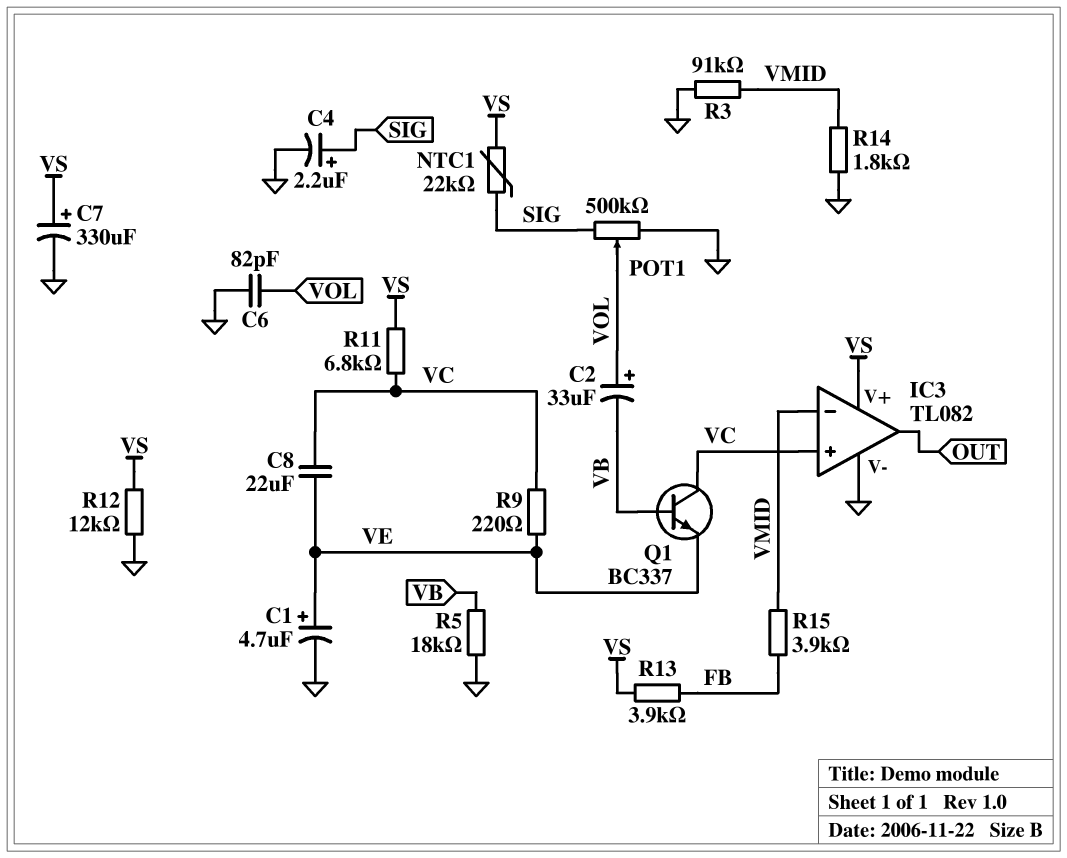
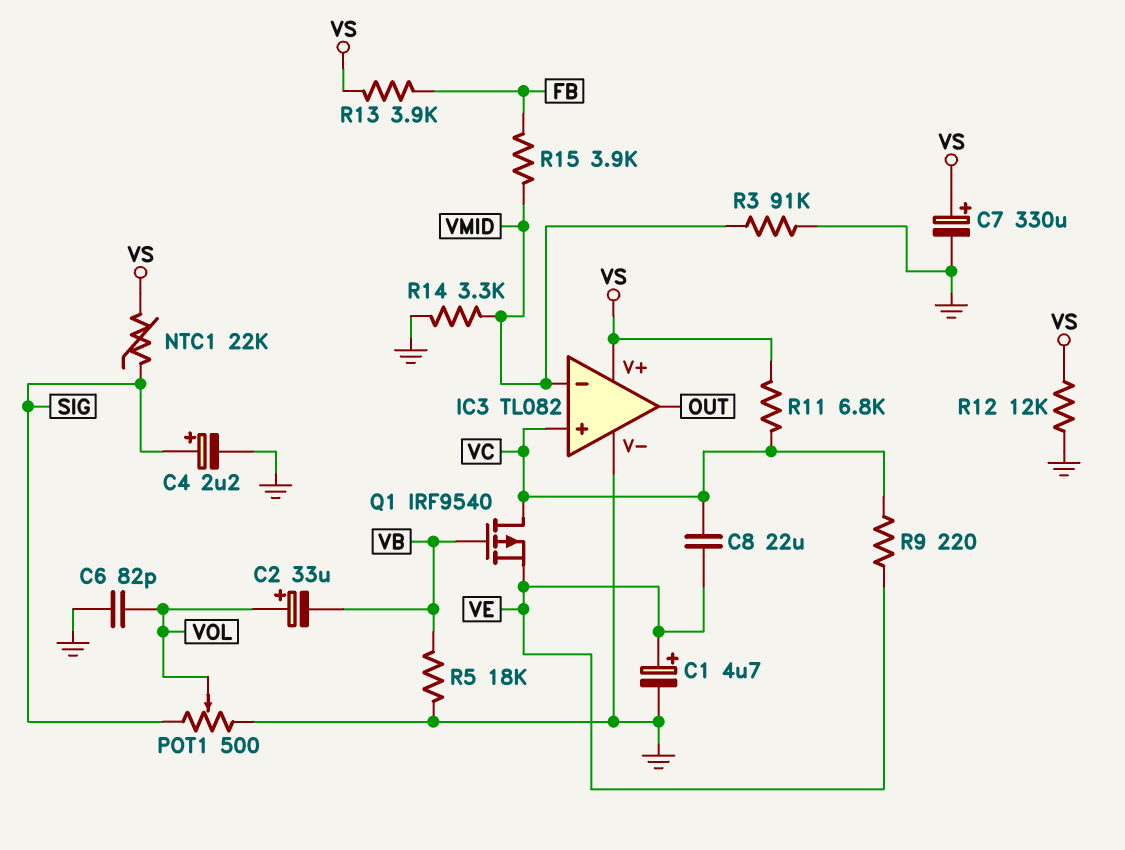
POT1: 500k (GND, SIG, wiper VOL) -> 500 (GND, SIG, wiper VOL)
Q1: NPN BC337 (B VB, C VC, E VE) -> PMOS IRF9540 (G VB, D VC, S VE)
R14: 1.8k (GND, VMID) -> 3.3k (GND, VMID)

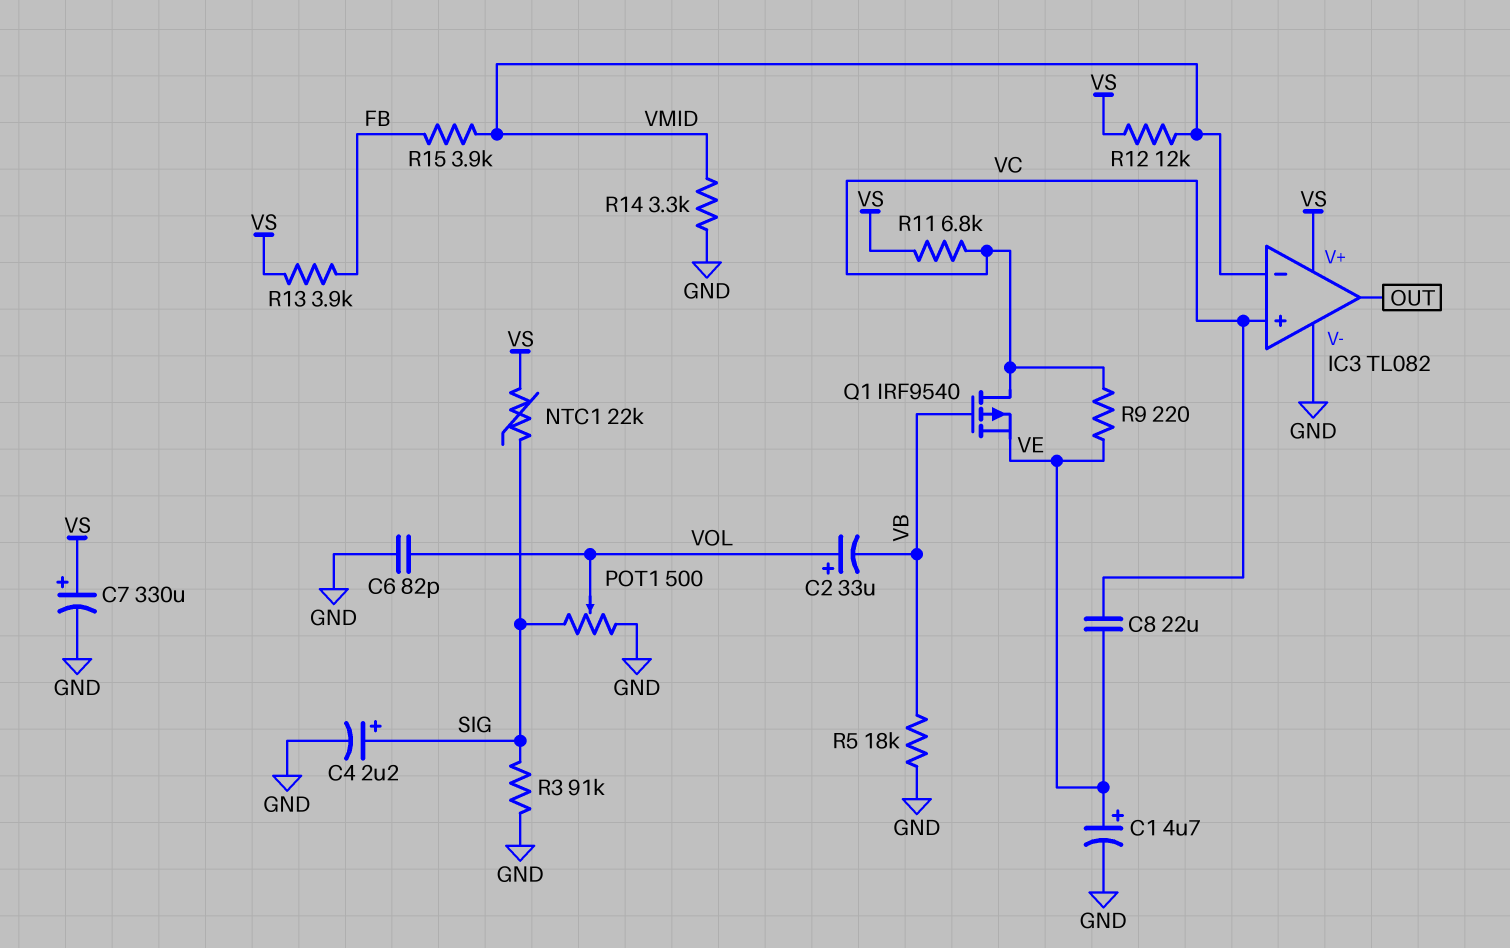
R3: 91k (GND, VMID) -> 91k (GND, SIG)
R12: 12k (GND, VS) -> 12k (VMID, VS)

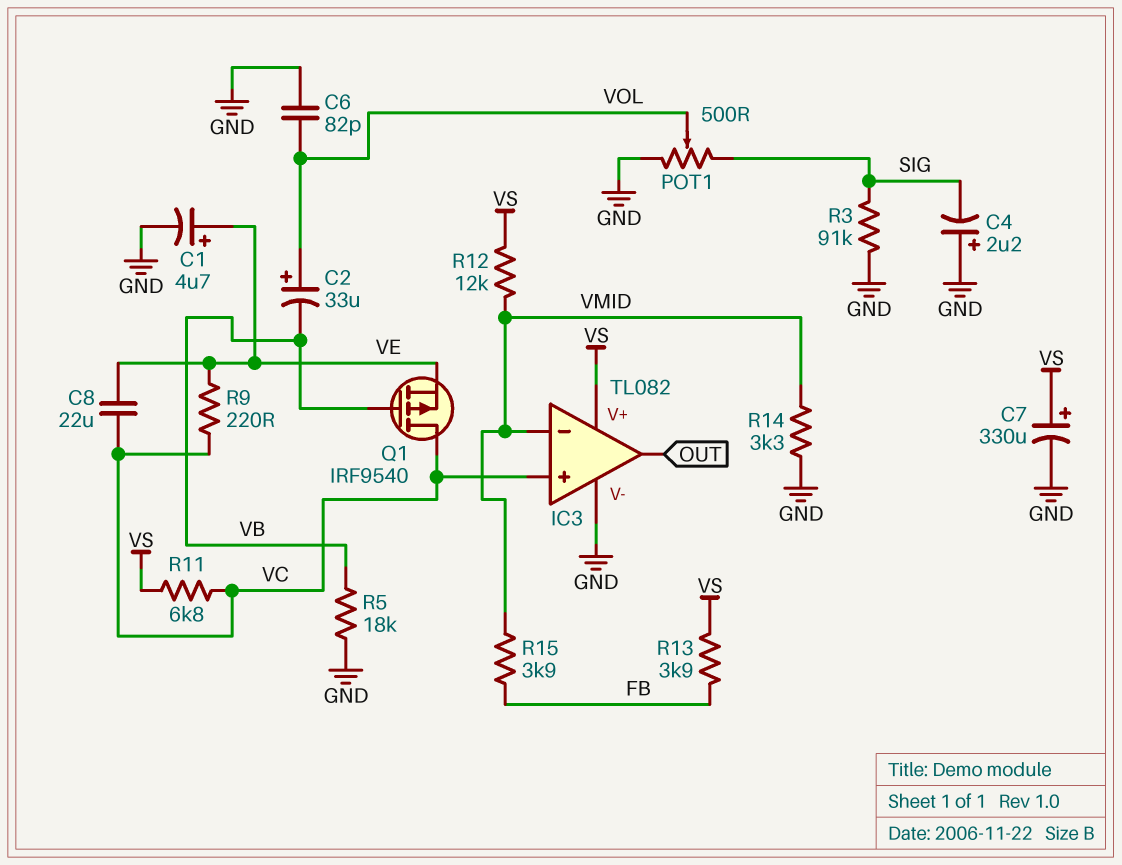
C4: 2.2uF (plus SIG, minus GND) -> 2.2uF (plus GND, minus SIG)
NTC1: 22k (SIG, VS) -> none

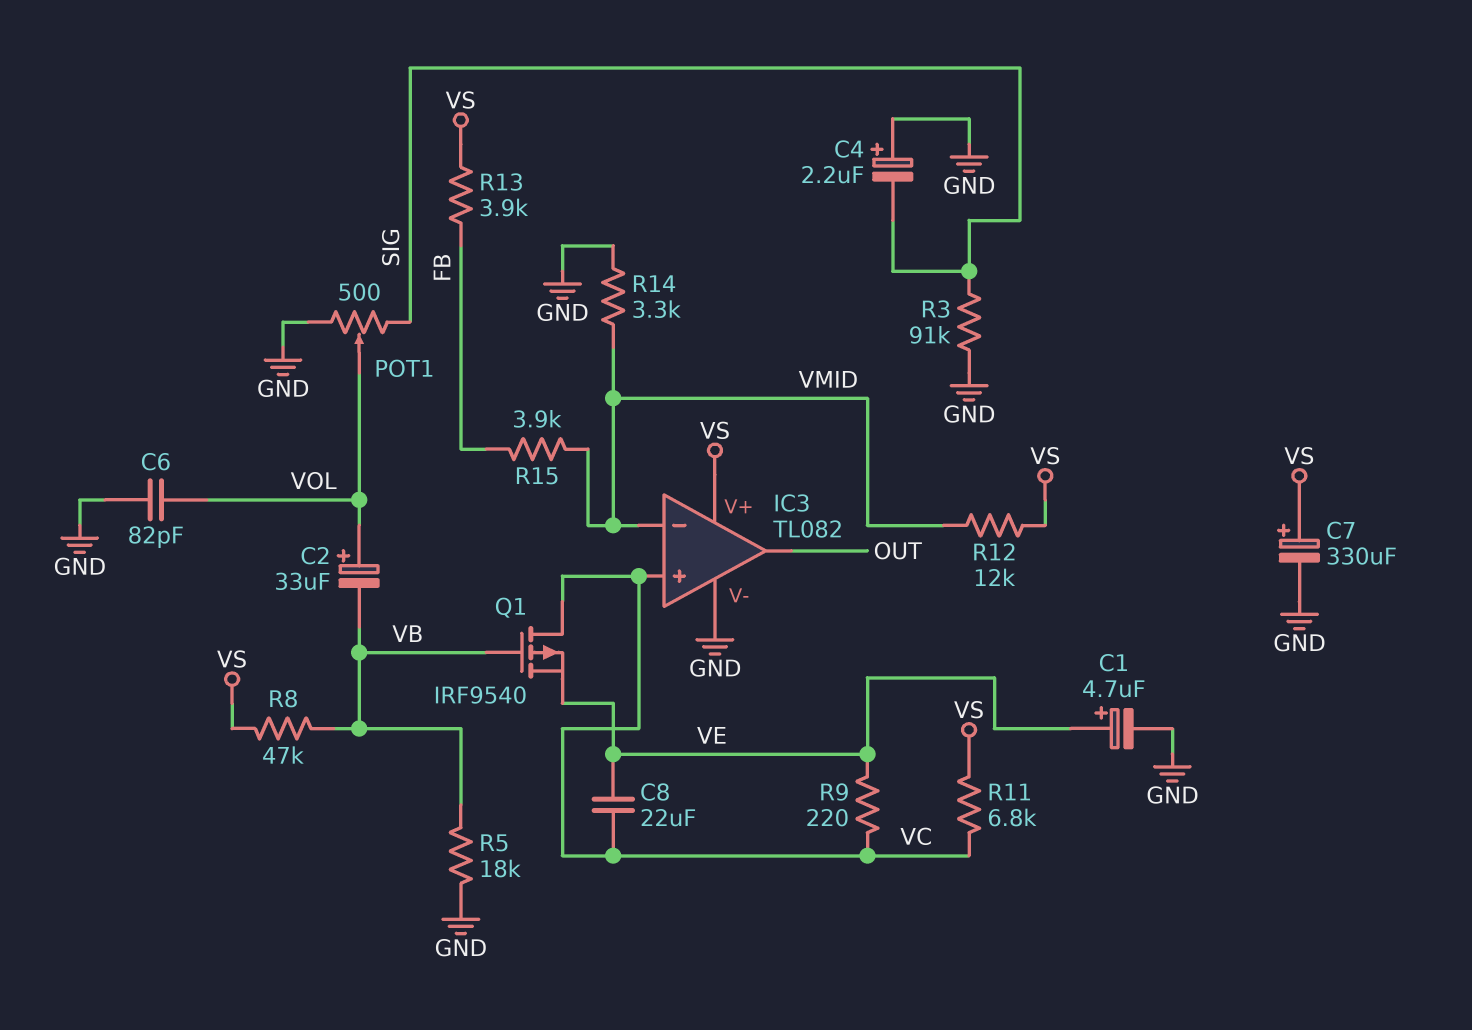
R8: none -> 47k (VB, VS)

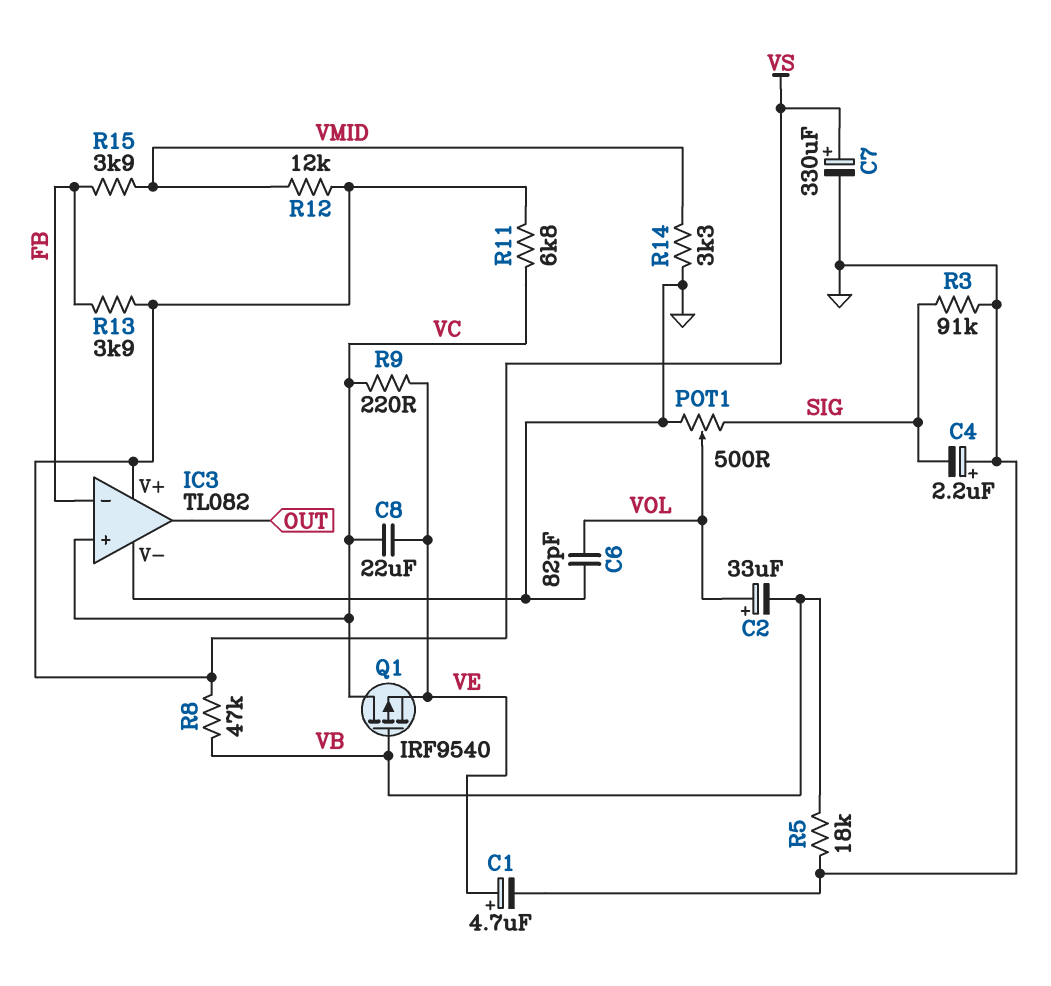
IC3 pin in-: VMID -> FB

